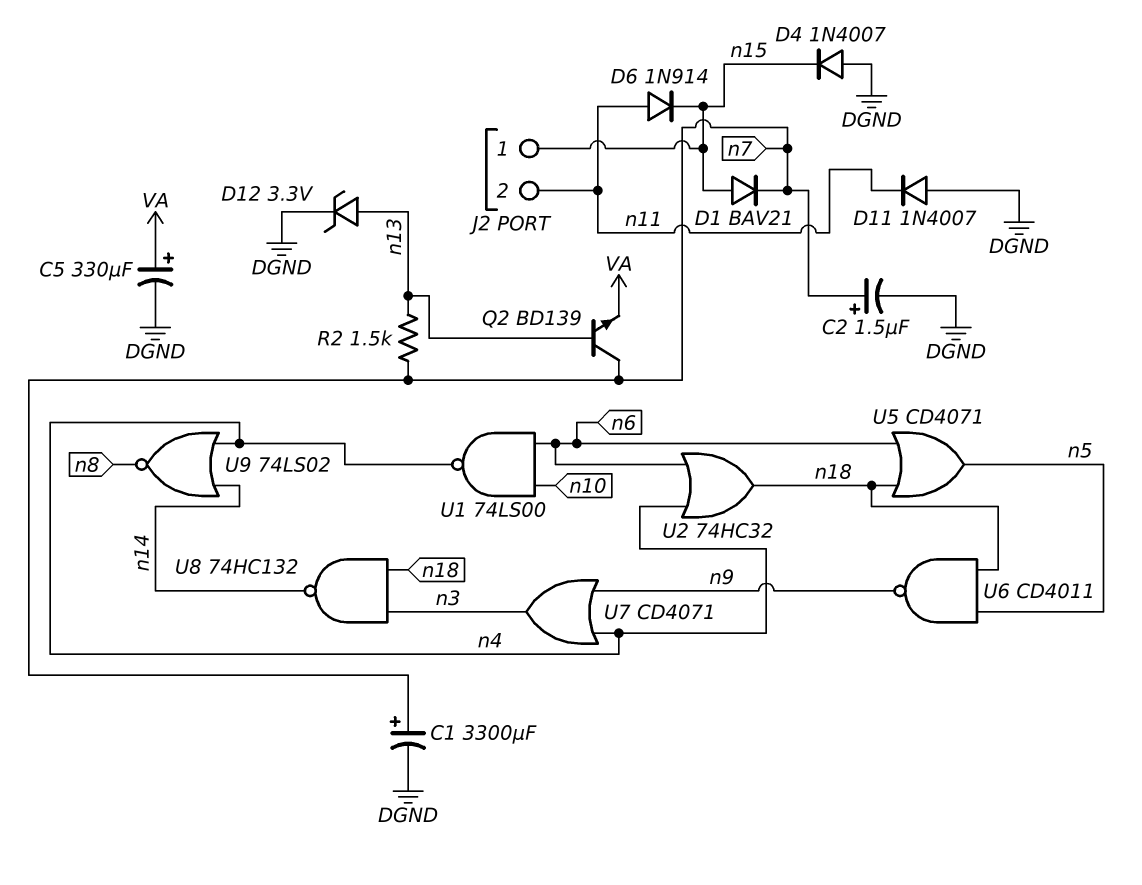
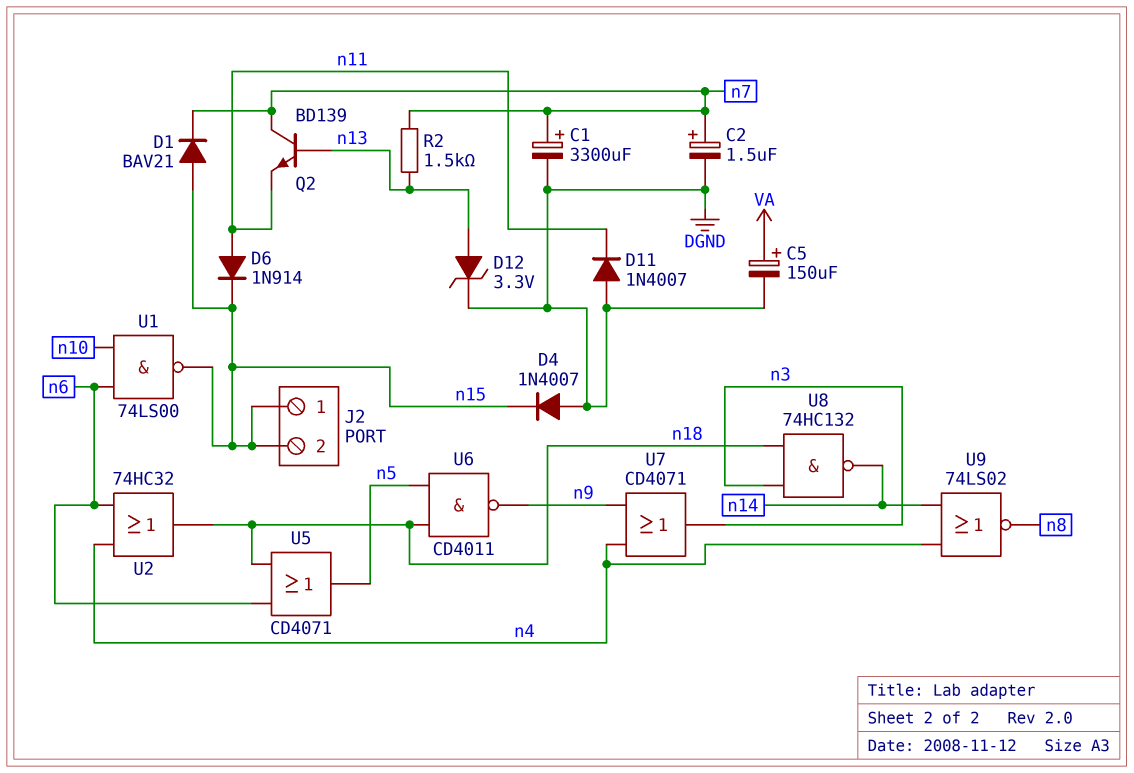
C5: 330uF (plus VA, minus DGND) -> 150uF (plus VA, minus DGND)
J2 pin 2: n11 -> n15
Q2: NPN BD139 (B n13, C n7, E VA) -> NPN BD139 (B n13, C n7, E n11)
U1: NAND 74LS00 (in n6, in n10, out n4) -> NAND 74LS00 (in n6, in n10, out n15)

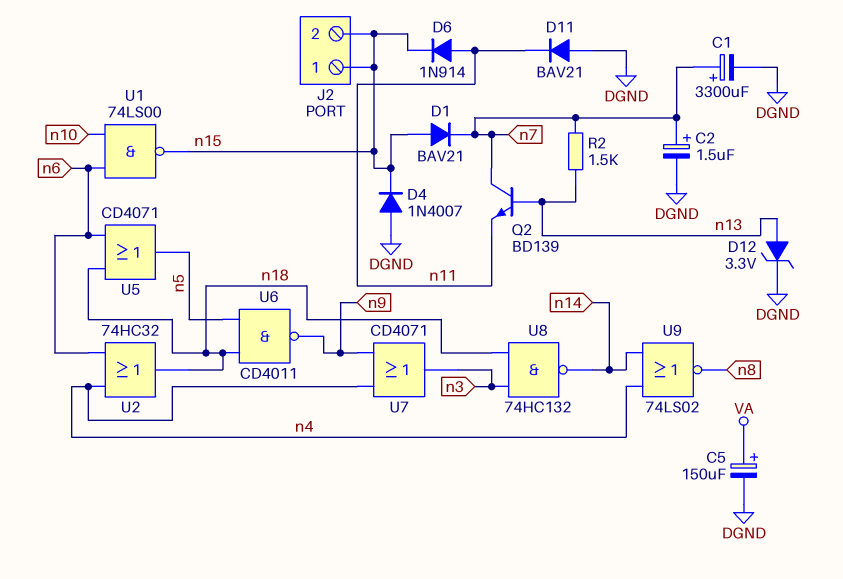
D11: diode 1N4007 (A DGND, K n11) -> diode BAV21 (A DGND, K n11)

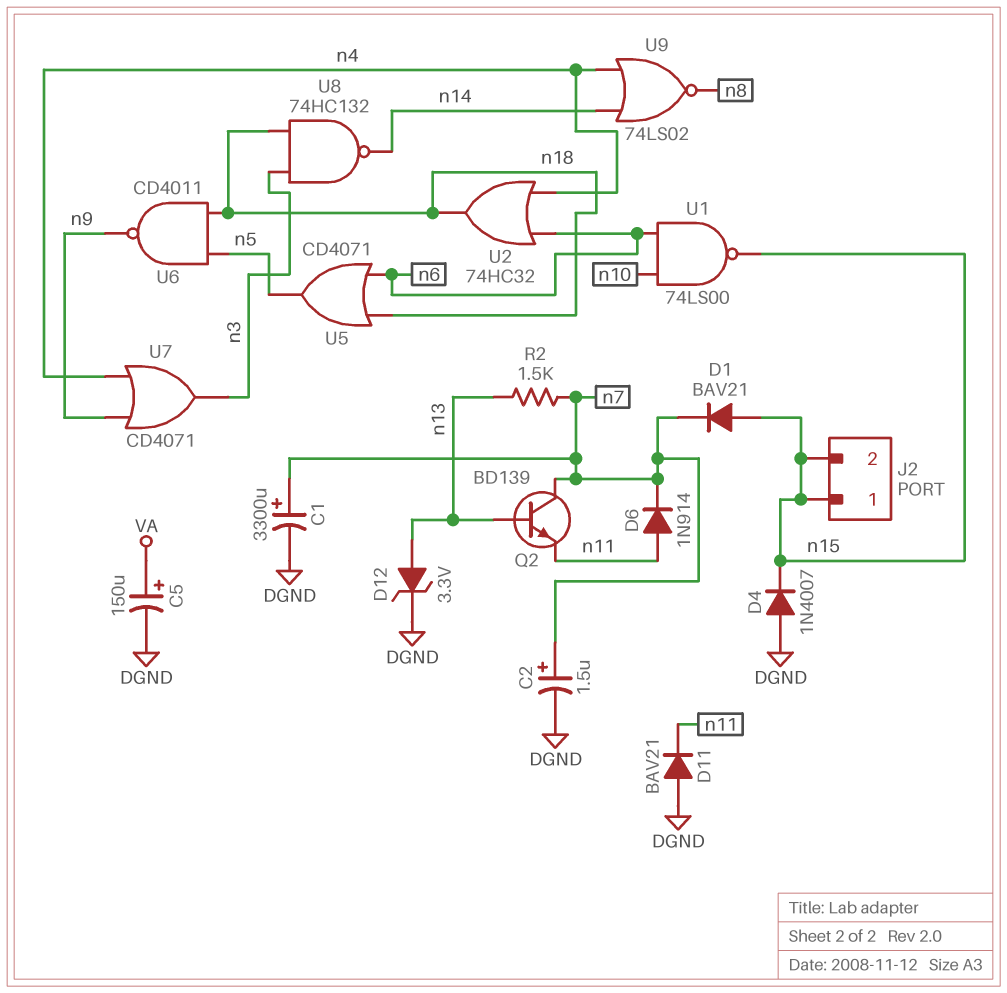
D6: diode 1N914 (A n11, K n15) -> diode 1N914 (A n11, K n7)

